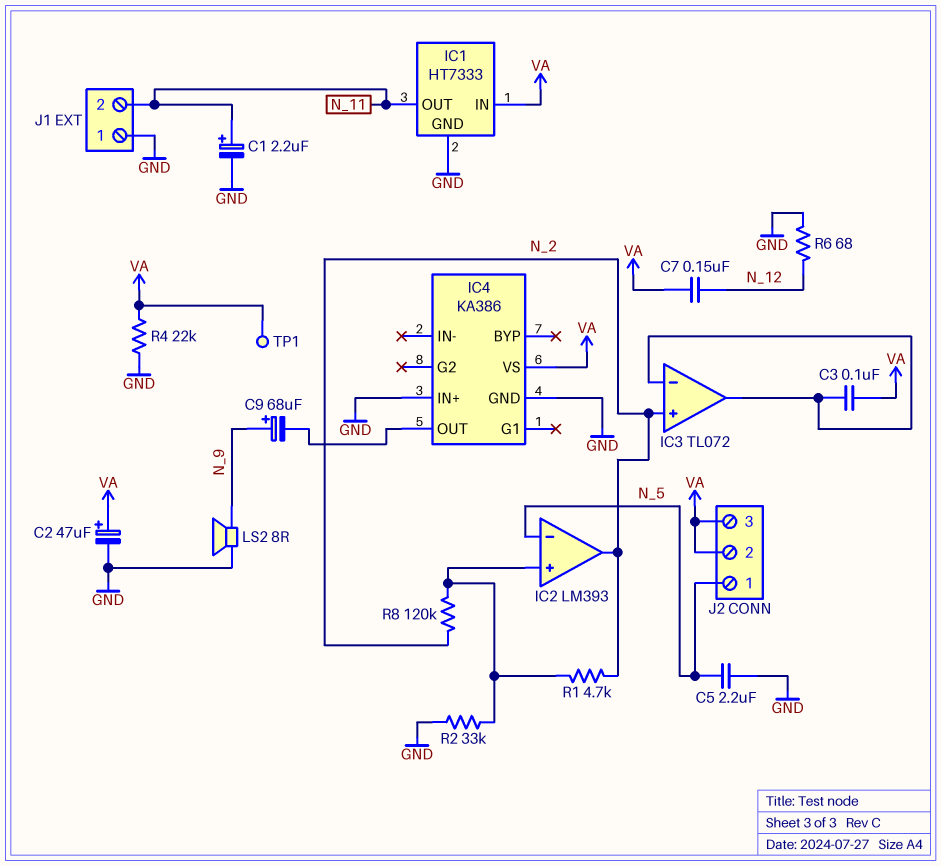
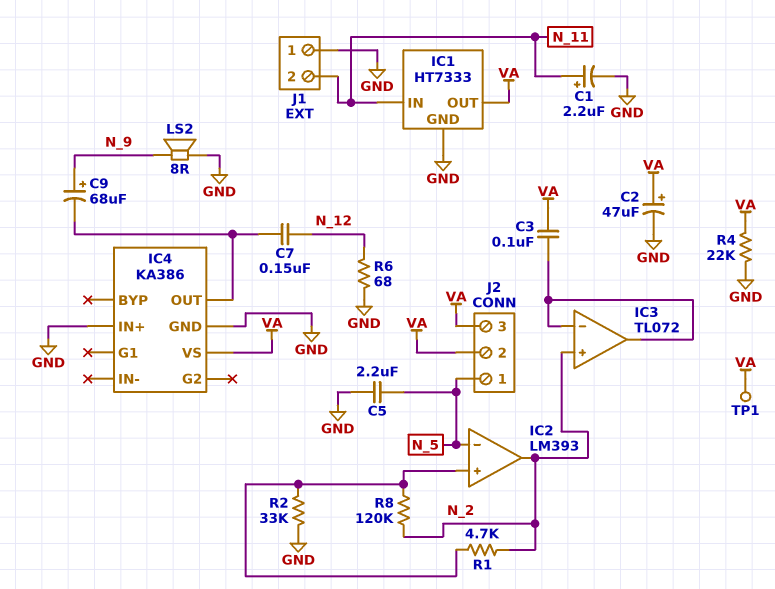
C7: 150nF (N_12, VA) -> 150nF (IC4/OUT, N_12)
IC1 pin IN: VA -> N_11
IC1 pin OUT: N_11 -> VA

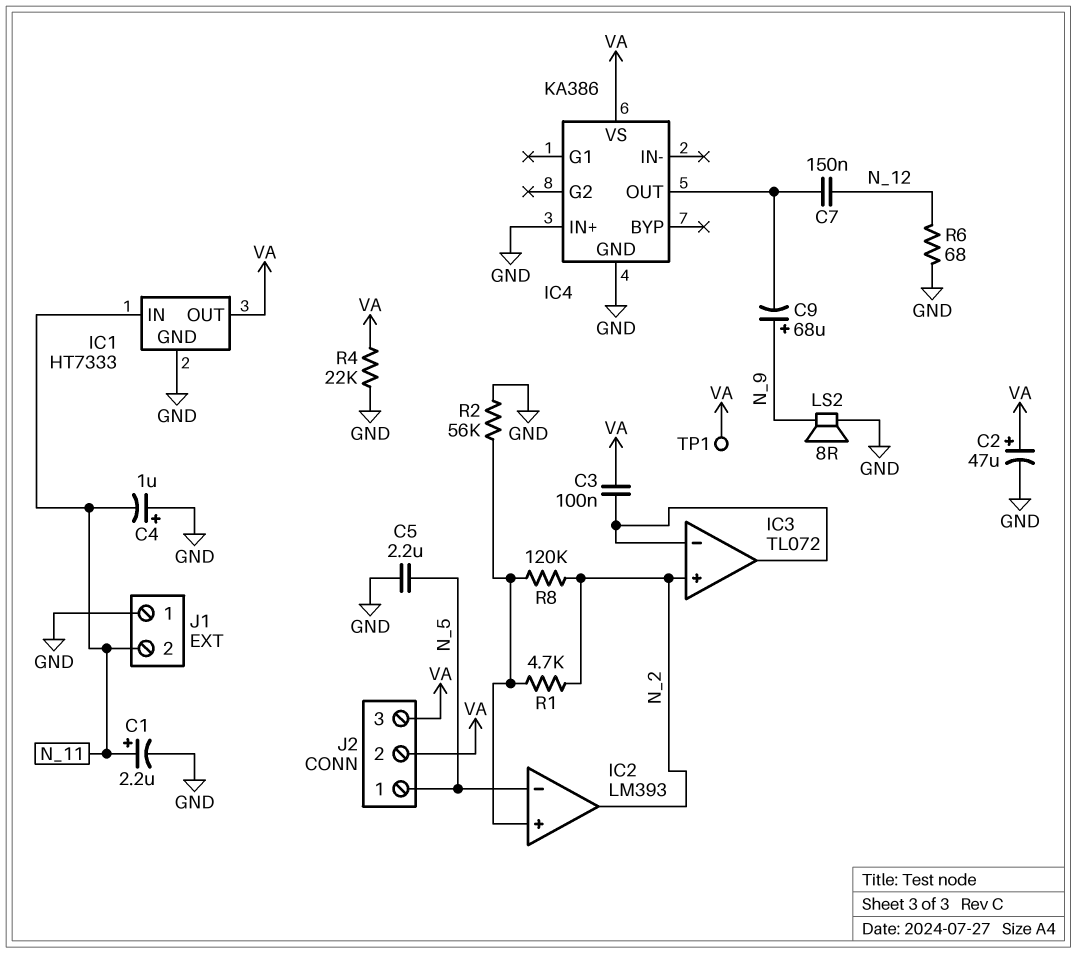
C4: none -> 1uF (plus GND, minus N_11)
R2: 33k (GND, IC2/in+) -> 56k (GND, IC2/in+)

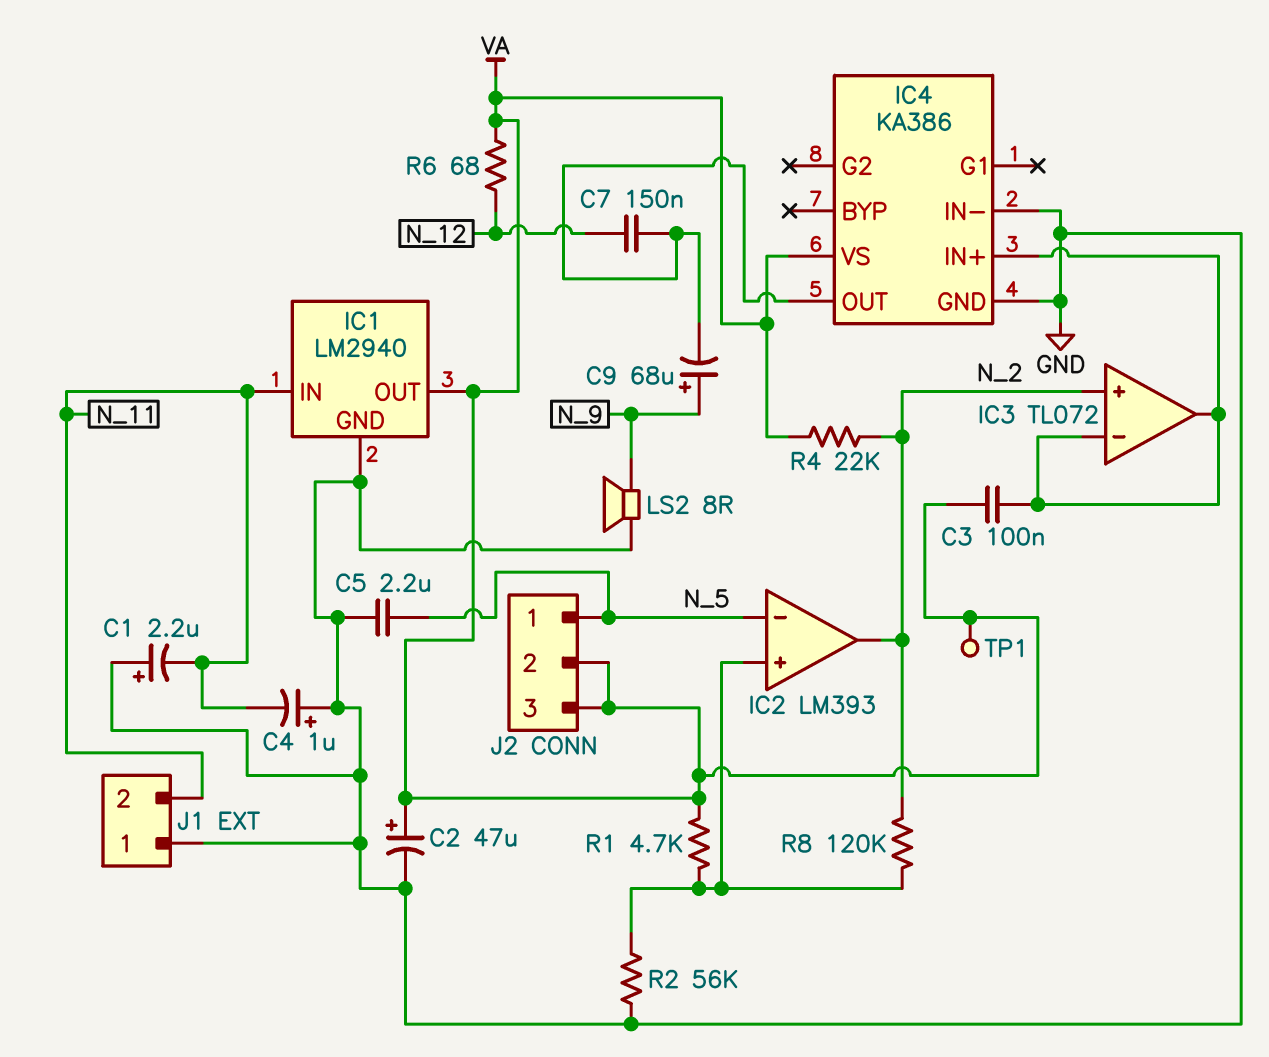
C1: 2.2uF (plus N_11, minus GND) -> 2.2uF (plus GND, minus N_11)
IC1: HT7333 -> LM2940
IC4 pin IN+: GND -> IC3/in-
IC4 pin IN-: none -> GND
R1: 4.7k (IC2/in+, N_2) -> 4.7k (IC2/in+, VA)
R4: 22k (GND, VA) -> 22k (N_2, VA)
R6: 68 (GND, N_12) -> 68 (N_12, VA)

